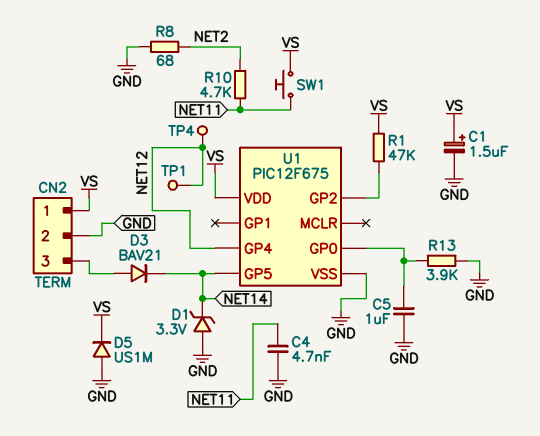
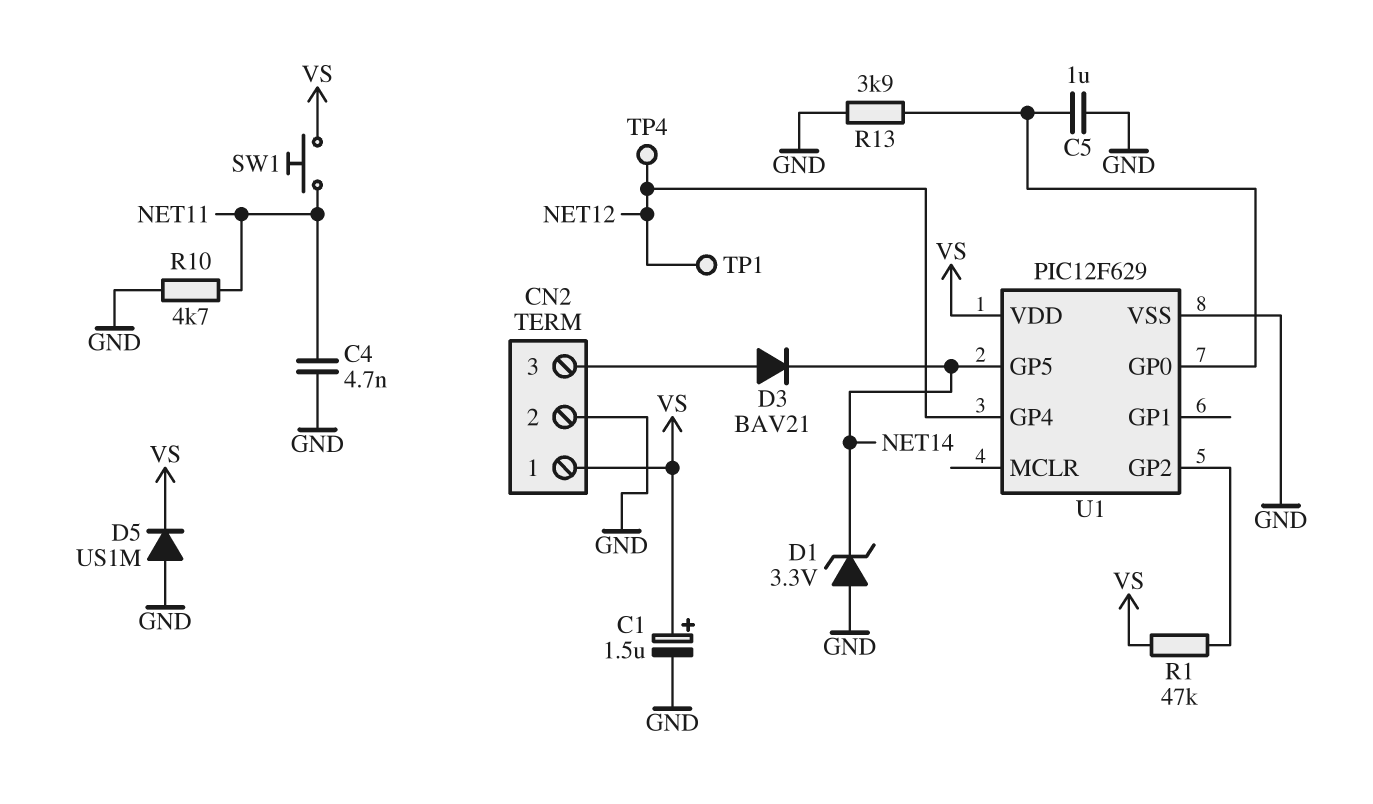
R8: 68 (GND, NET2) -> none
R10: 4.7k (NET2, NET11) -> 4.7k (GND, NET11)
U1: PIC12F675 -> PIC12F629

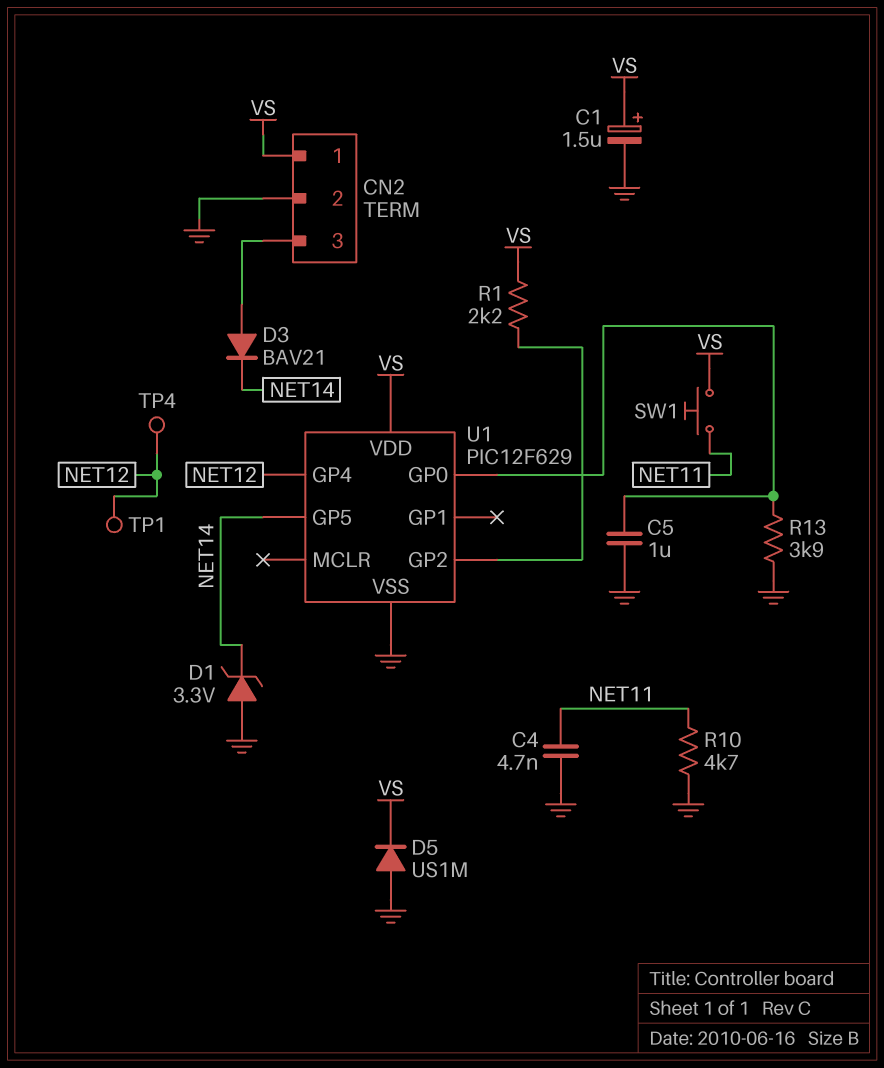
R1: 47k (U1/GP2, VS) -> 2.2k (U1/GP2, VS)

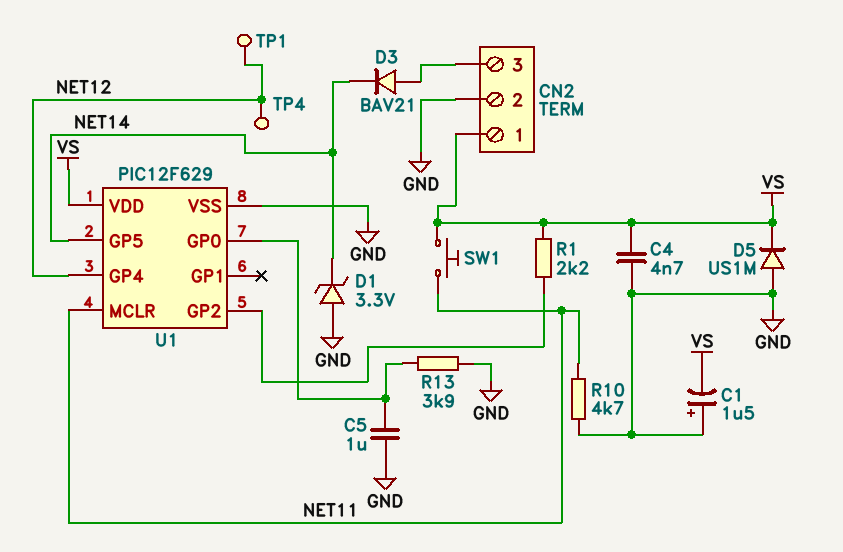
C1: 1.5uF (plus VS, minus GND) -> 1.5uF (plus GND, minus VS)
C4: 4.7nF (GND, NET11) -> 4.7nF (GND, VS)
U1 pin MCLR: none -> NET11

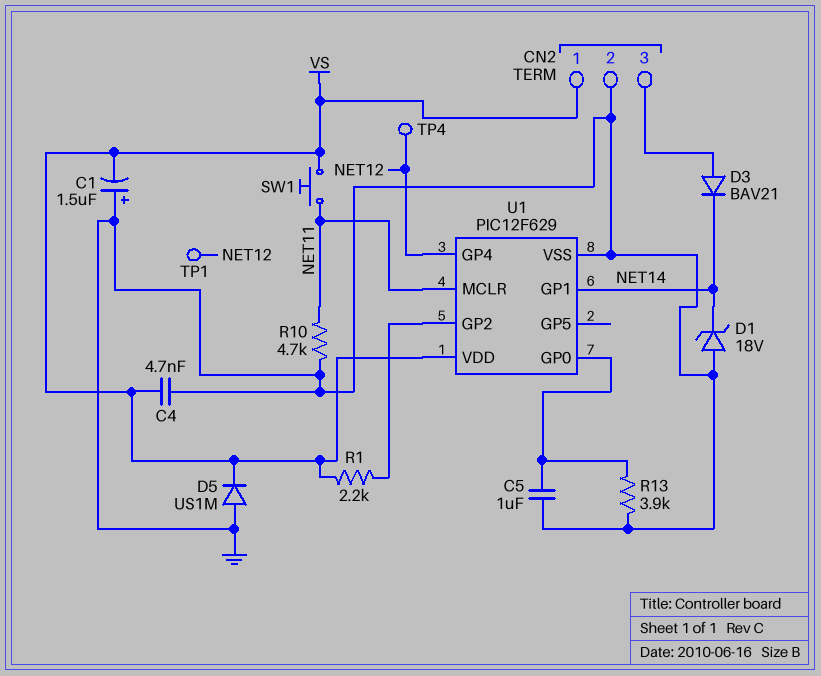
D1: zener 3.3V (A GND, K NET14) -> zener 18V (A GND, K NET14)
U1 pin GP1: none -> NET14
U1 pin GP5: NET14 -> none

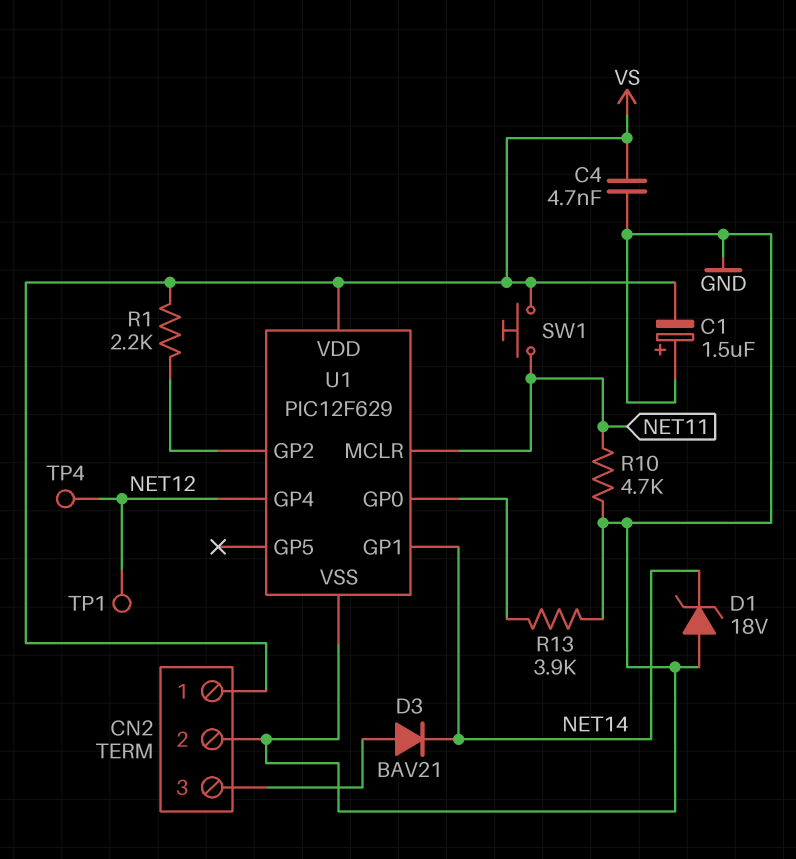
C5: 1uF (GND, U1/GP0) -> none
D5: diode US1M (A GND, K VS) -> none

